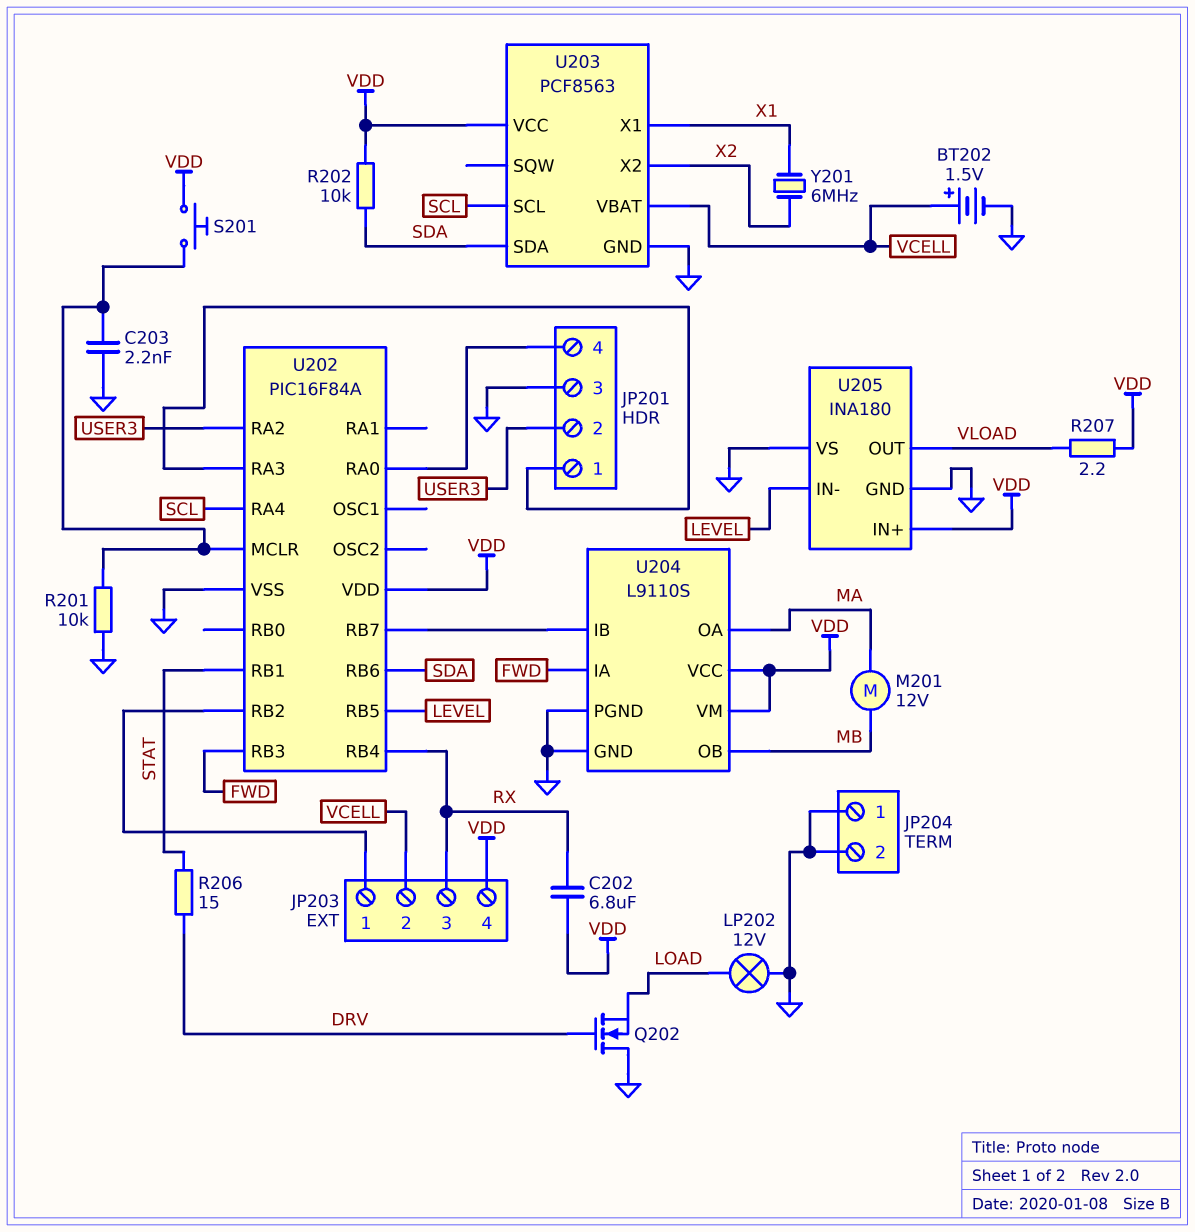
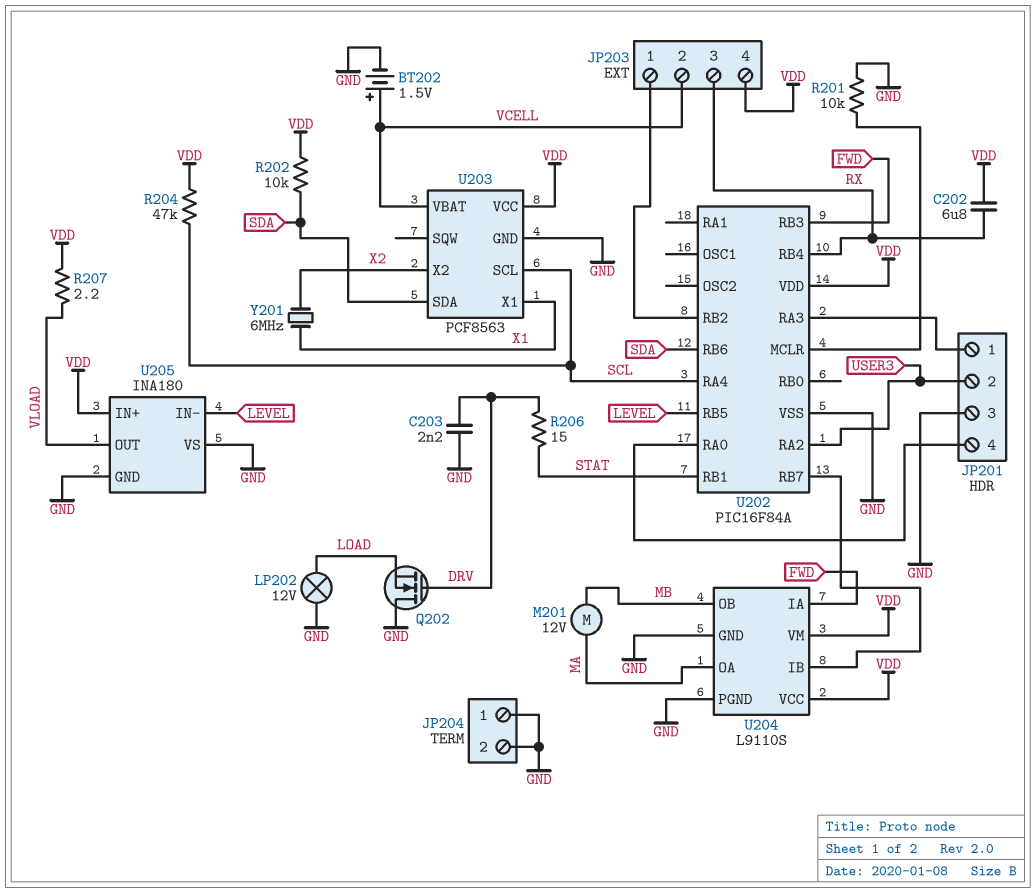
C203: 2.2nF (GND, U202/MCLR) -> 2.2nF (DRV, GND)
R204: none -> 47k (SCL, VDD)
S201: button (U202/MCLR, VDD) -> none

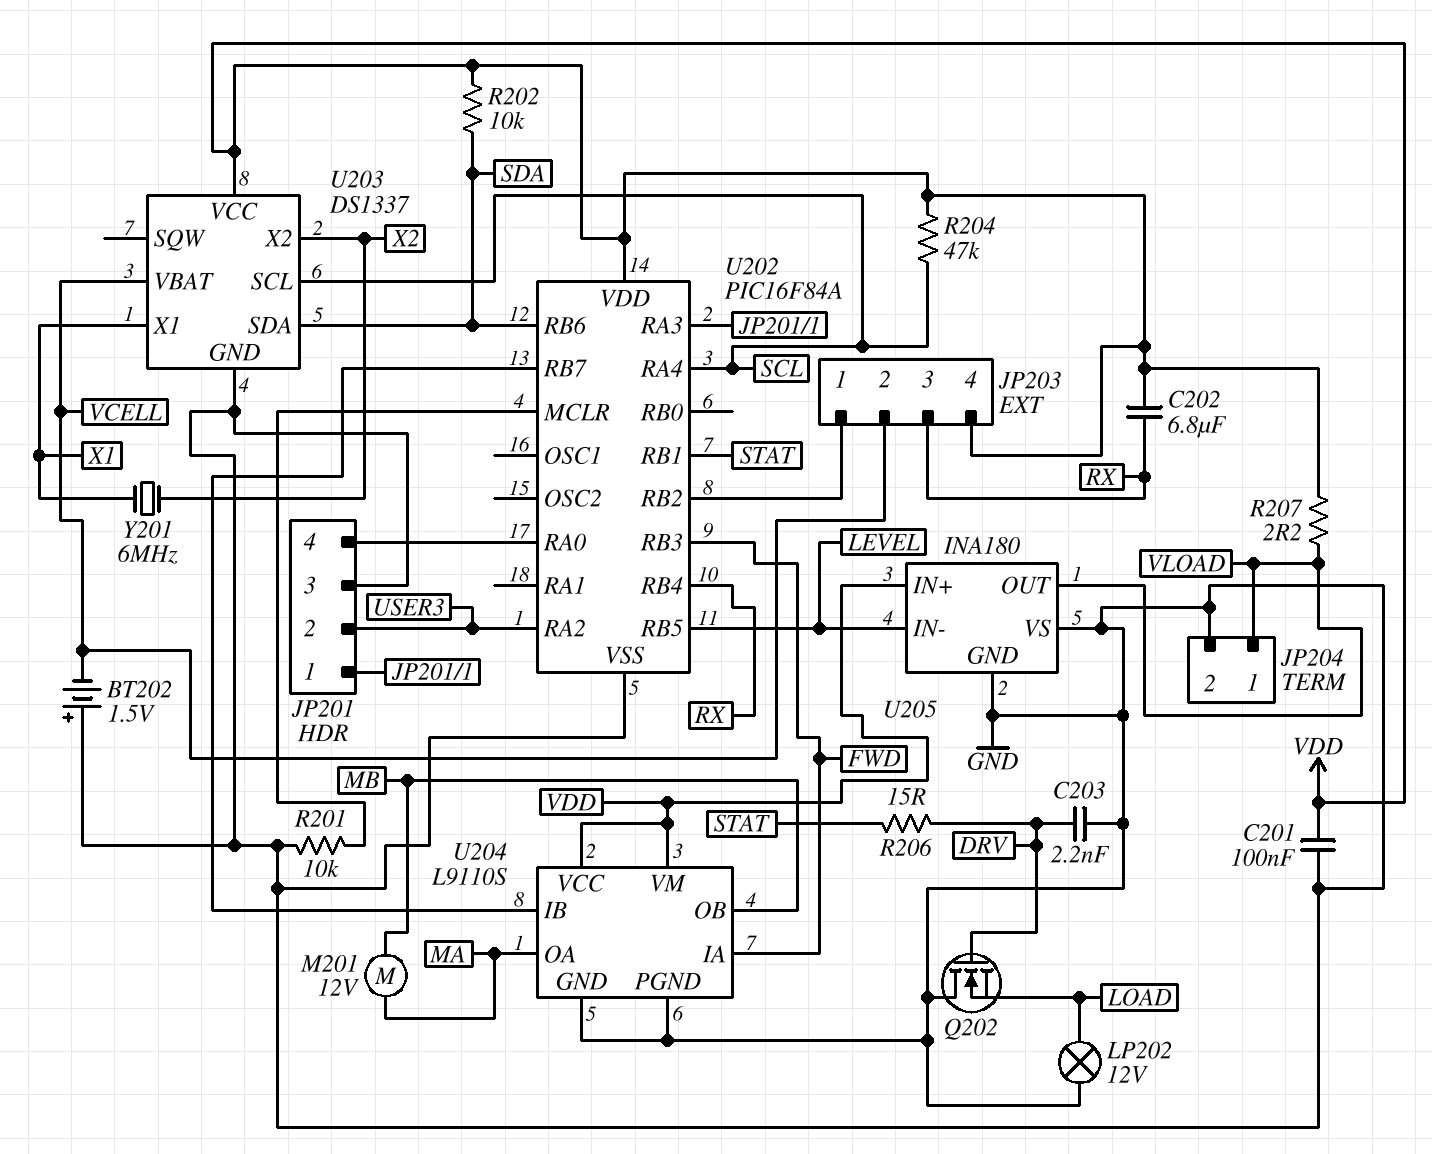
BT202: 1.5V (plus VCELL, minus GND) -> 1.5V (plus GND, minus VCELL)
C201: none -> 100nF (GND, VDD)
JP204 pin 1: GND -> VLOAD
U203: PCF8563 -> DS1337

